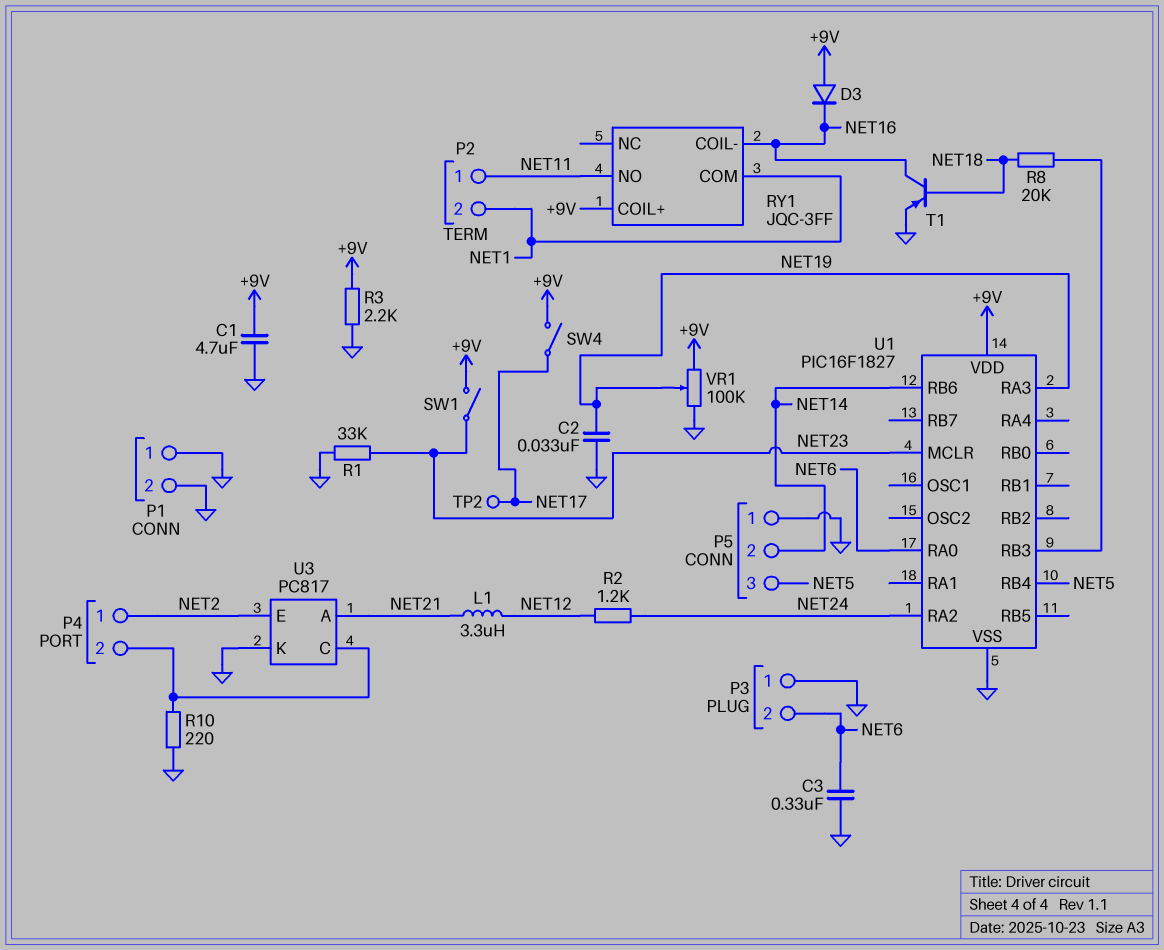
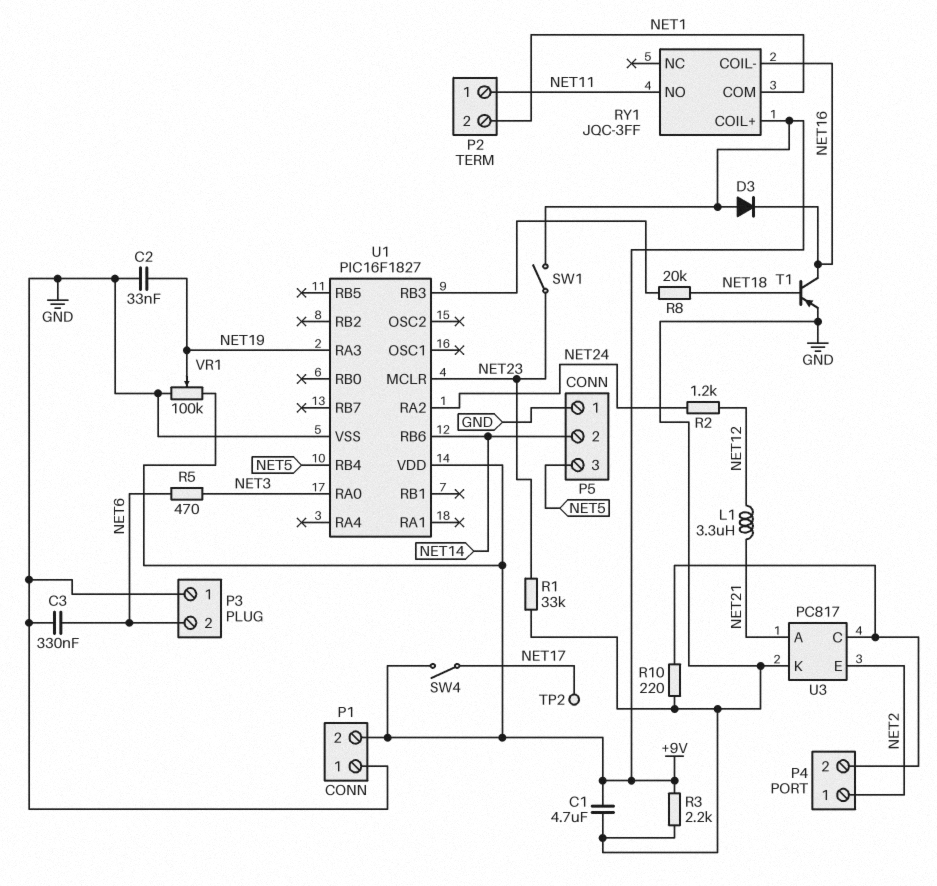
P1 pin 2: GND -> +9V
R5: none -> 470 (NET3, NET6)
U1 pin RA0: NET6 -> NET3

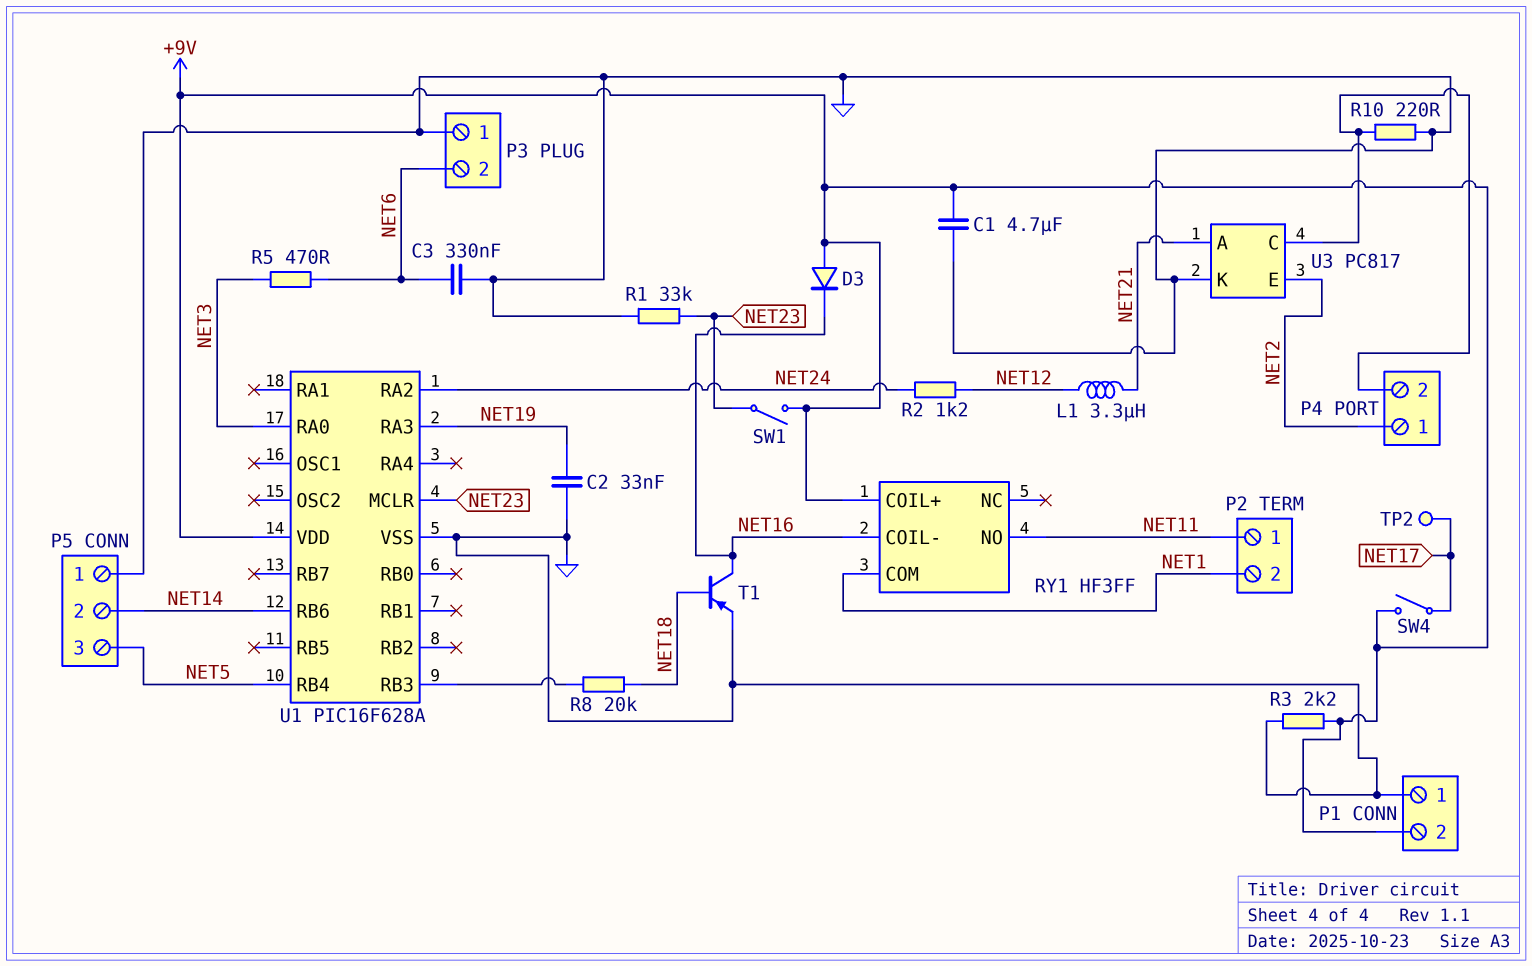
RY1: JQC-3FF -> HF3FF
U1: PIC16F1827 -> PIC16F628A
VR1: 100k (+9V, GND, wiper NET19) -> none

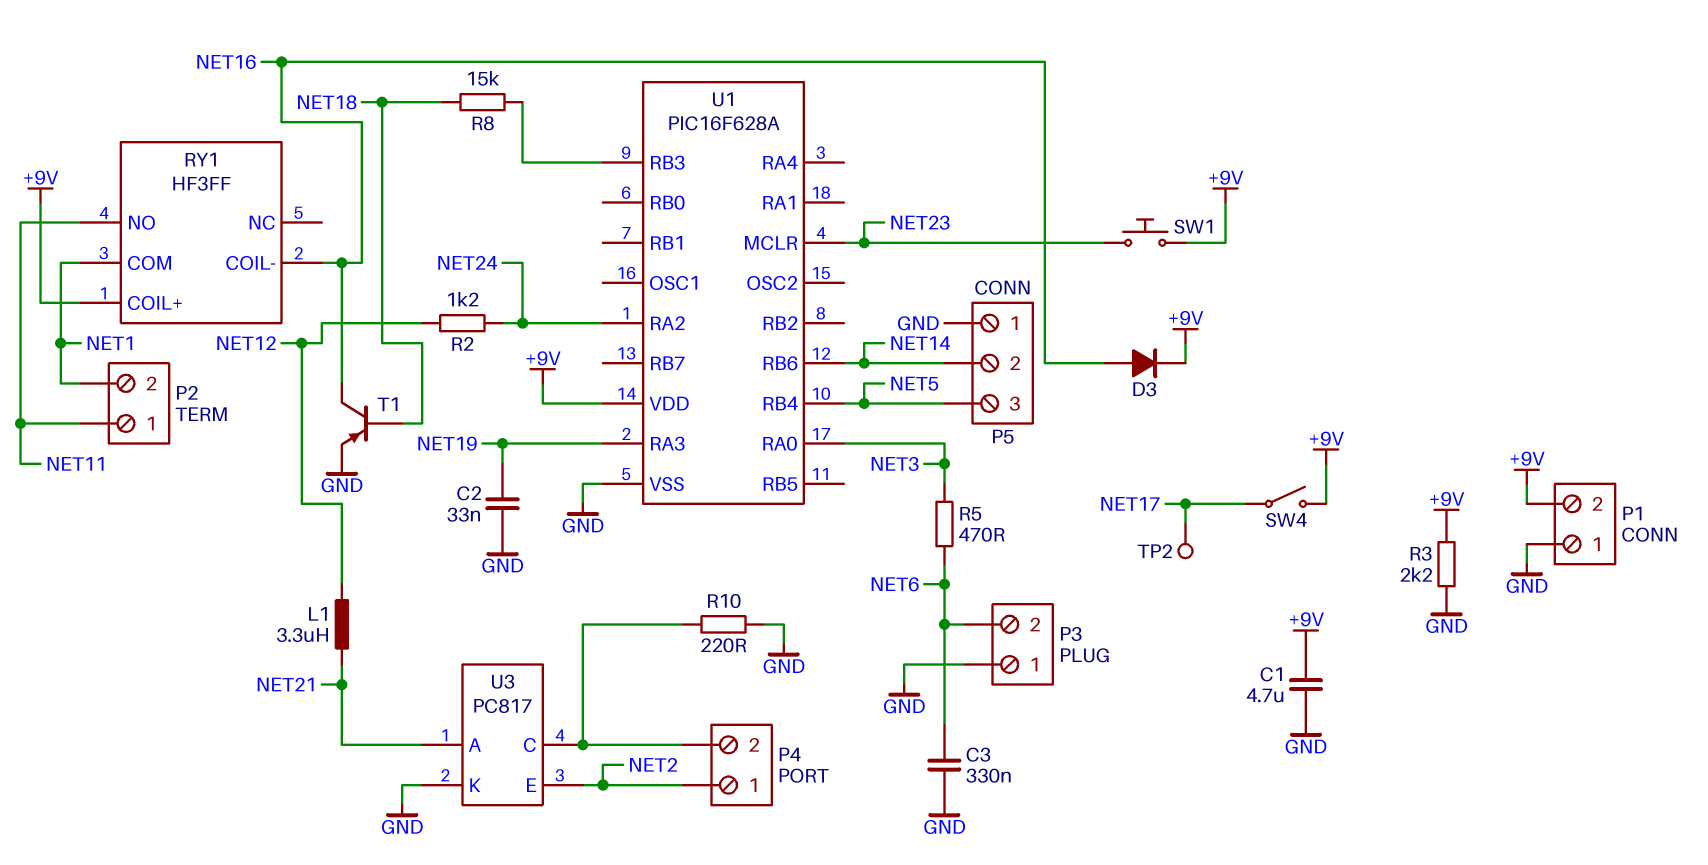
D3: diode (A +9V, K NET16) -> diode (A NET16, K +9V)
R1: 33k (GND, NET23) -> none
R8: 20k (NET18, U1/RB3) -> 15k (NET18, U1/RB3)
SW1: switch (+9V, NET23) -> button (+9V, NET23)

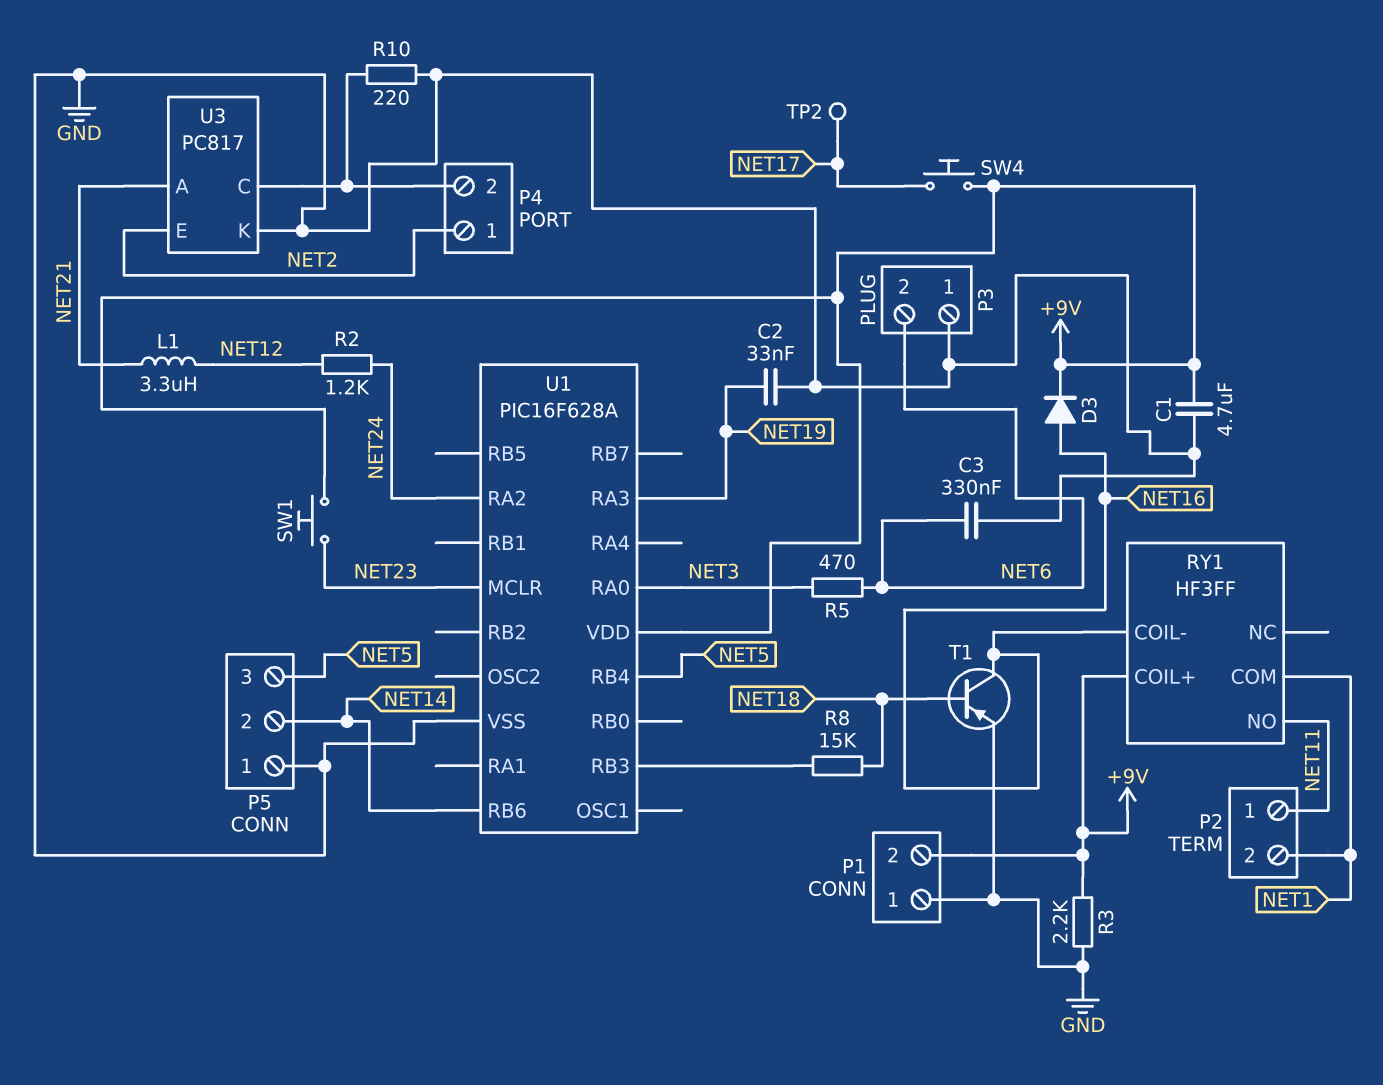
SW4: switch (+9V, NET17) -> button (+9V, NET17)

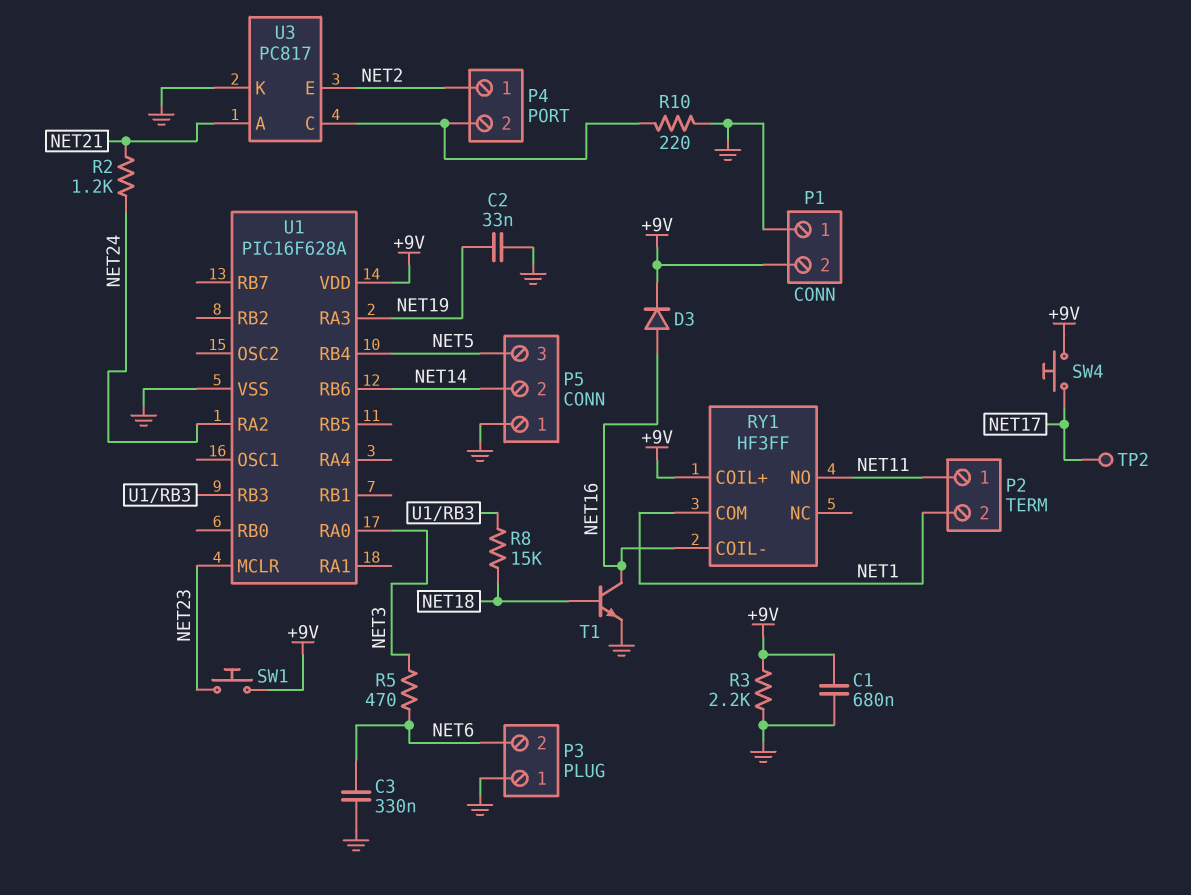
C1: 4.7uF (+9V, GND) -> 680nF (+9V, GND)
L1: 3.3uH (NET12, NET21) -> none
R2: 1.2k (NET12, NET24) -> 1.2k (NET21, NET24)
T1: PNP (B NET18, C NET16, E GND) -> NPN (B NET18, C NET16, E GND)

